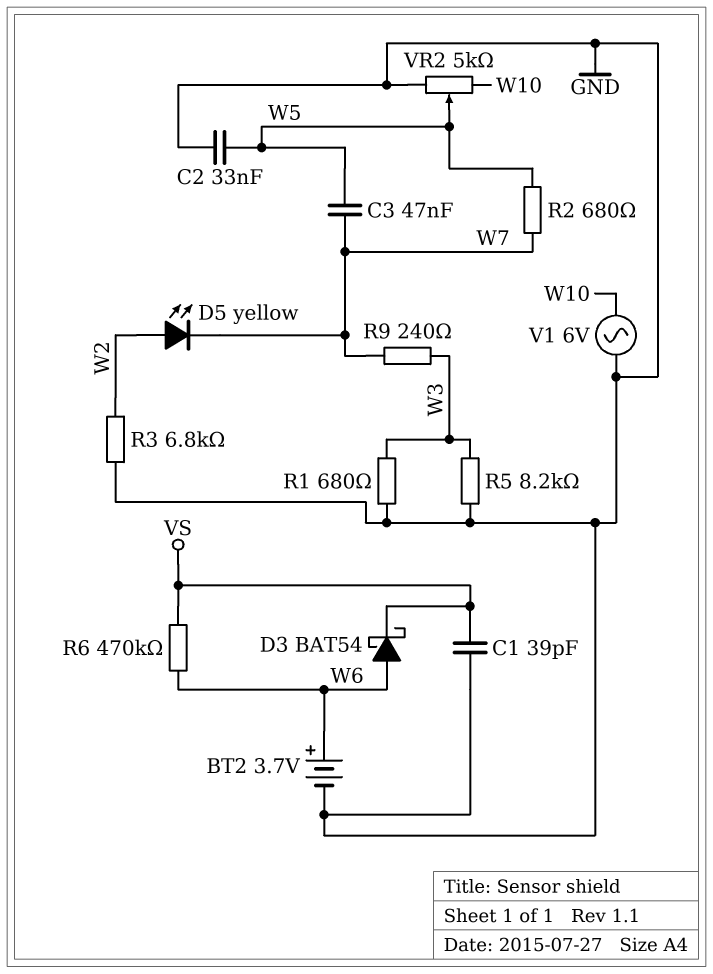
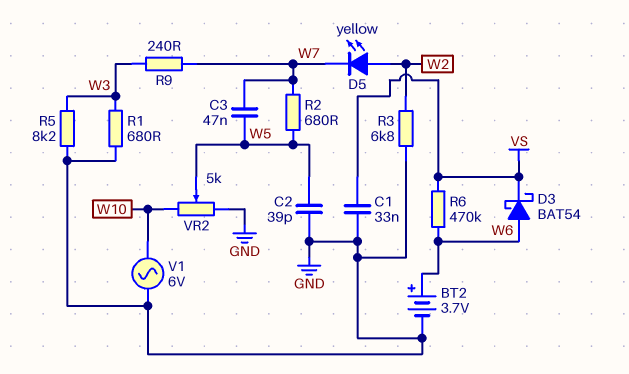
C1: 39pF (GND, VS) -> 33nF (GND, VS)
C2: 33nF (GND, W5) -> 39pF (GND, W5)

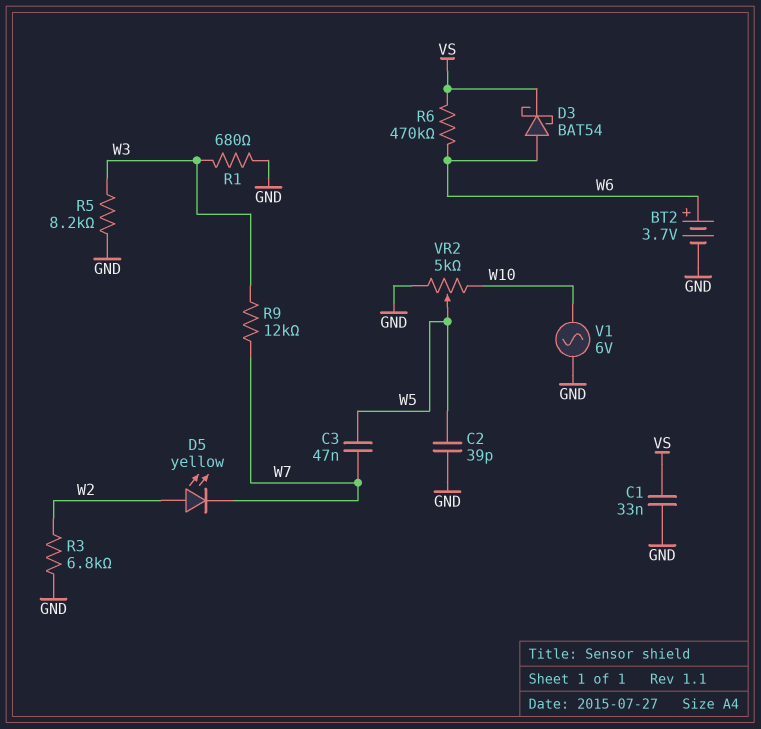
R2: 680 (W5, W7) -> none
R9: 240 (W3, W7) -> 12k (W3, W7)

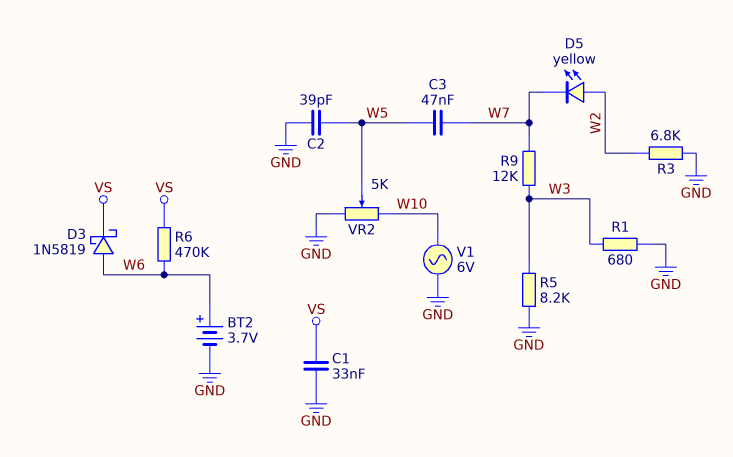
D3: schottky BAT54 (A W6, K VS) -> schottky 1N5819 (A W6, K VS)

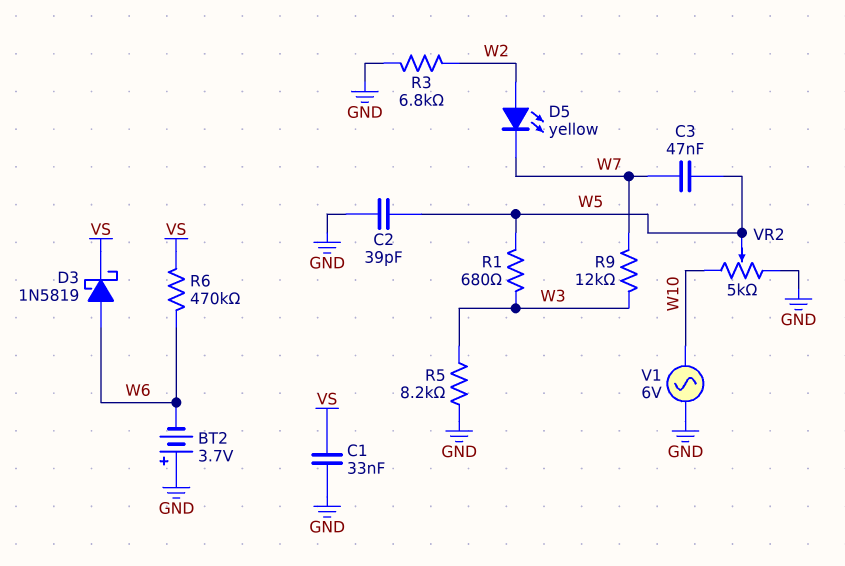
BT2: 3.7V (plus W6, minus GND) -> 3.7V (plus GND, minus W6)
R1: 680 (GND, W3) -> 680 (W3, W5)

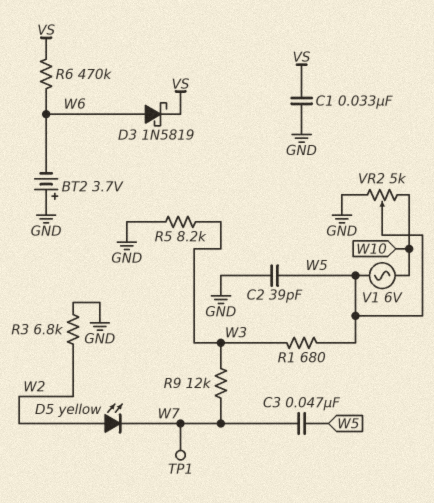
TP1: none -> test point (W7)
V1: AC 6V (GND, W10) -> AC 6V (W5, W10)

